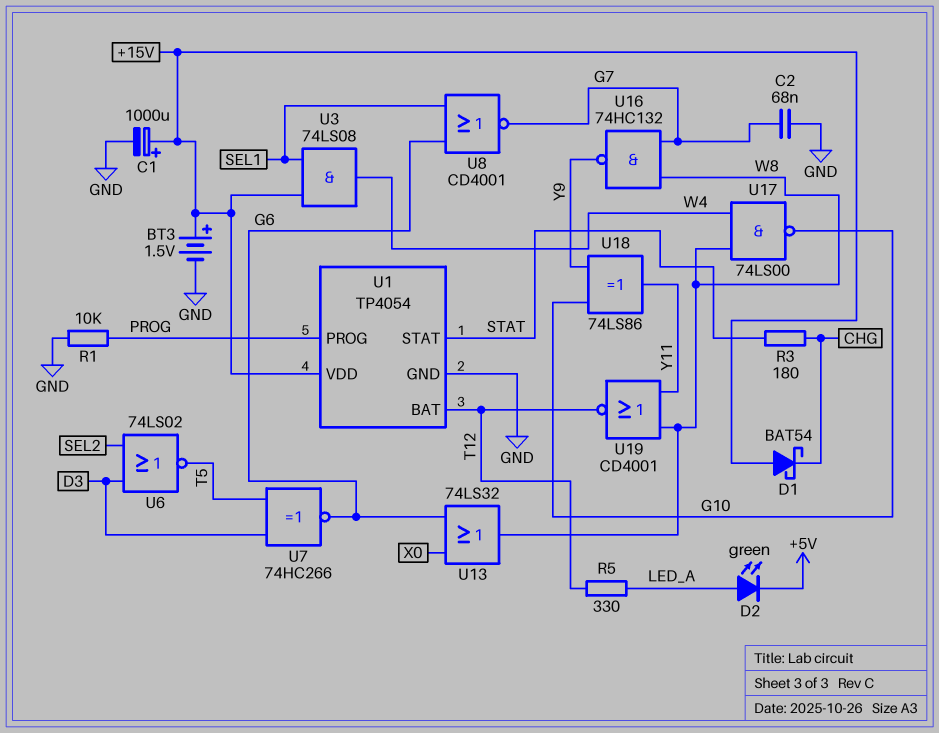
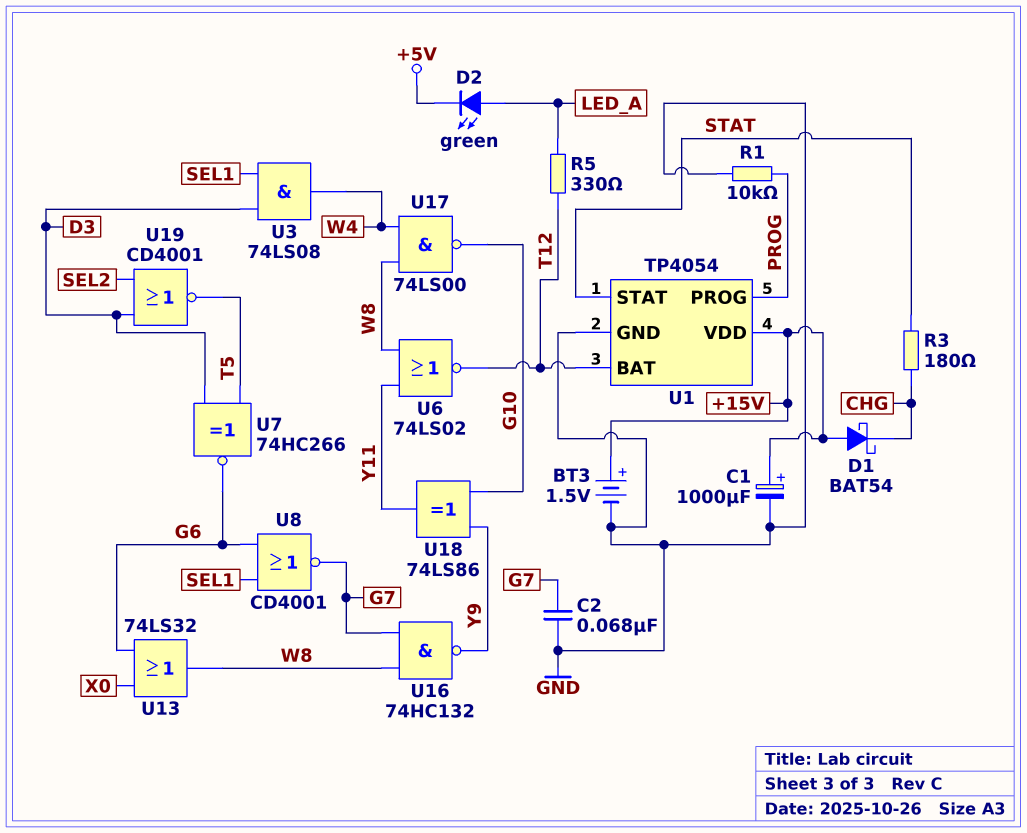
U3: AND 74LS08 (in +15V, in SEL1, out W4) -> AND 74LS08 (in D3, in SEL1, out W4)
U6: NOR 74LS02 (in D3, in SEL2, out T5) -> NOR 74LS02 (in W8, in Y11, out T12)
U19: NOR CD4001 (in W8, in Y11, out T12) -> NOR CD4001 (in D3, in SEL2, out T5)

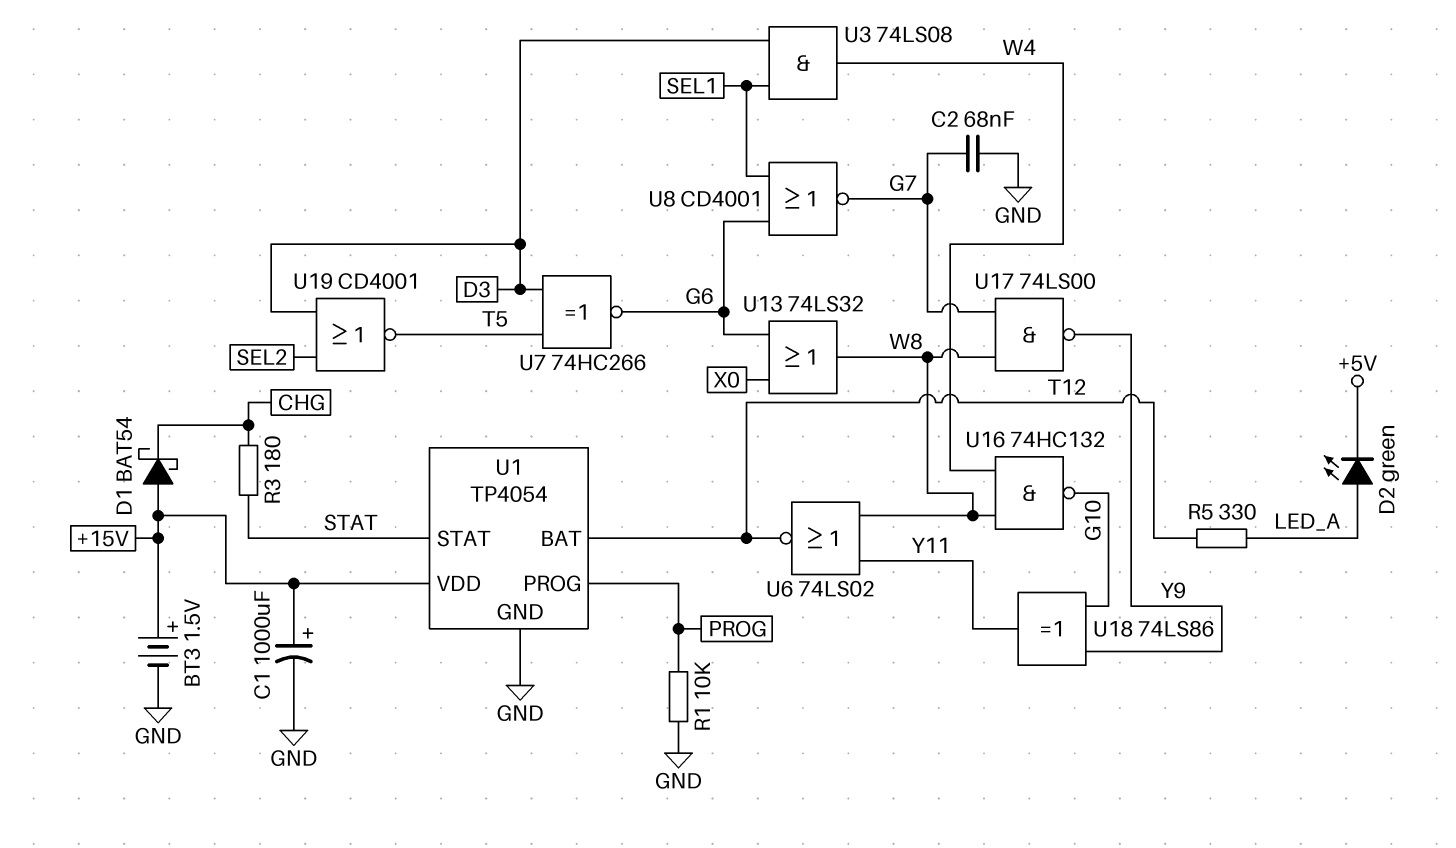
U16: NAND 74HC132 (in G7, in W8, out Y9) -> NAND 74HC132 (in W4, in W8, out G10)
U17: NAND 74LS00 (in W4, in W8, out G10) -> NAND 74LS00 (in G7, in W8, out Y9)

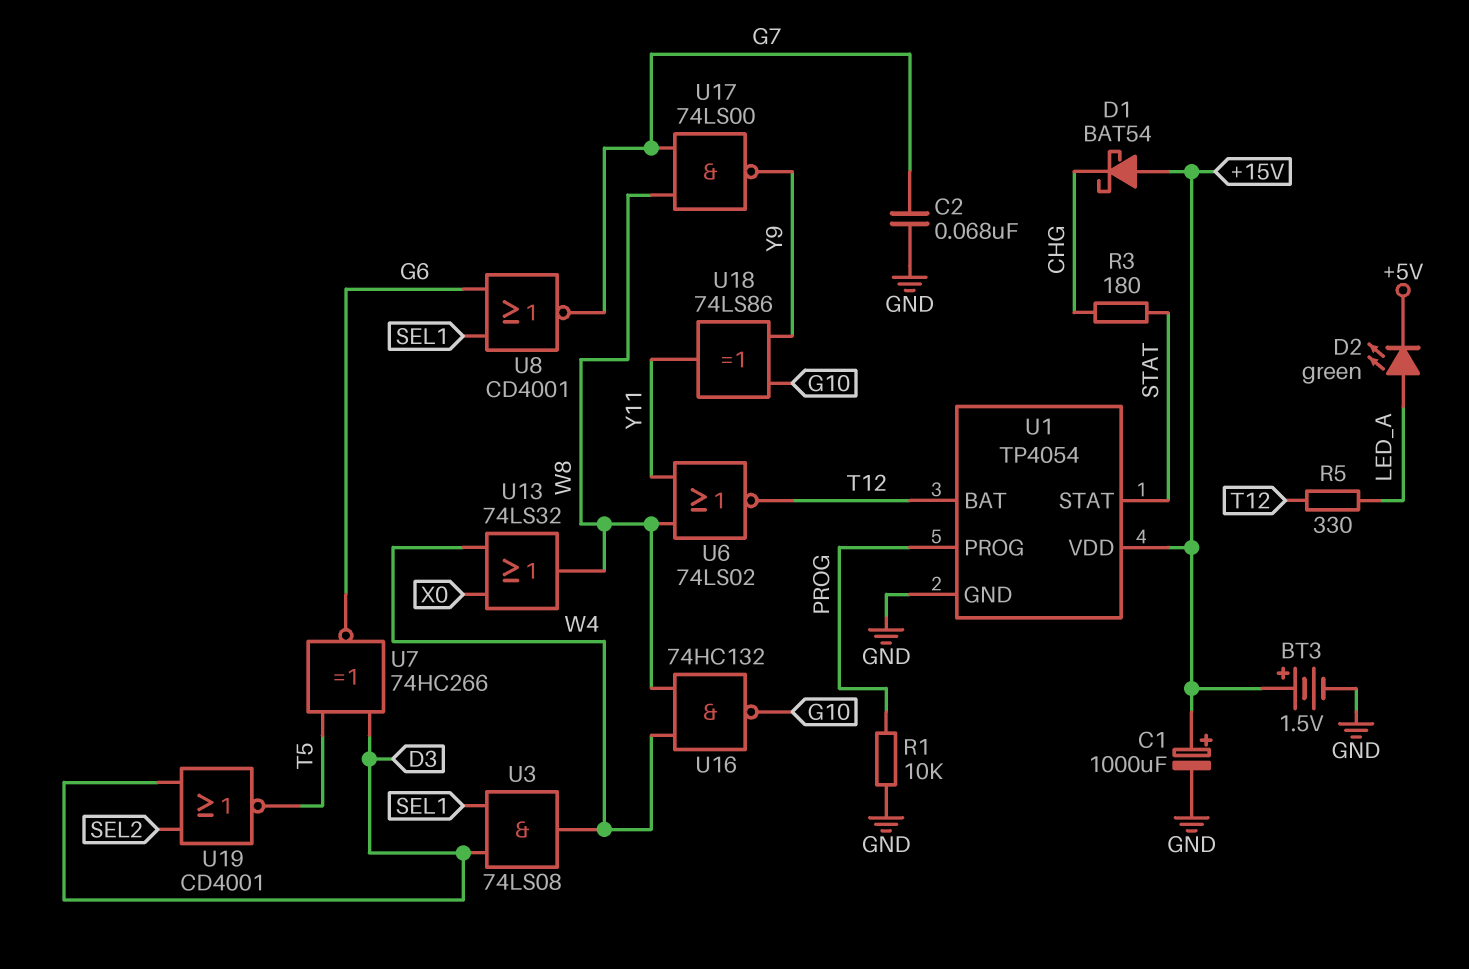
U13: OR 74LS32 (in G6, in X0, out W8) -> OR 74LS32 (in W4, in X0, out W8)

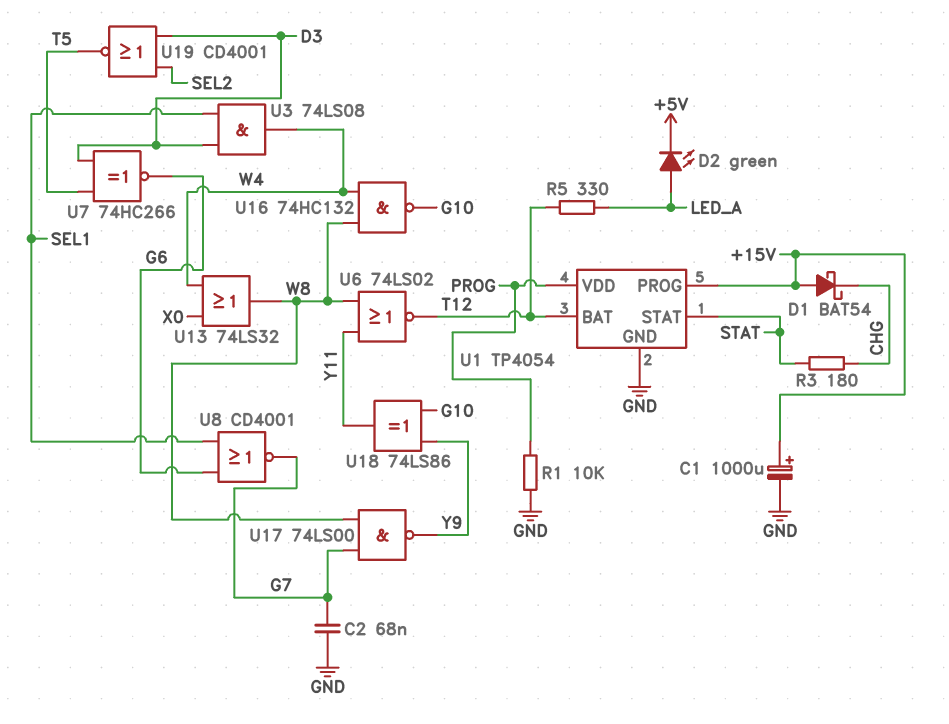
BT3: 1.5V (plus +15V, minus GND) -> none
U1 pin PROG: PROG -> +15V
U1 pin VDD: +15V -> PROG

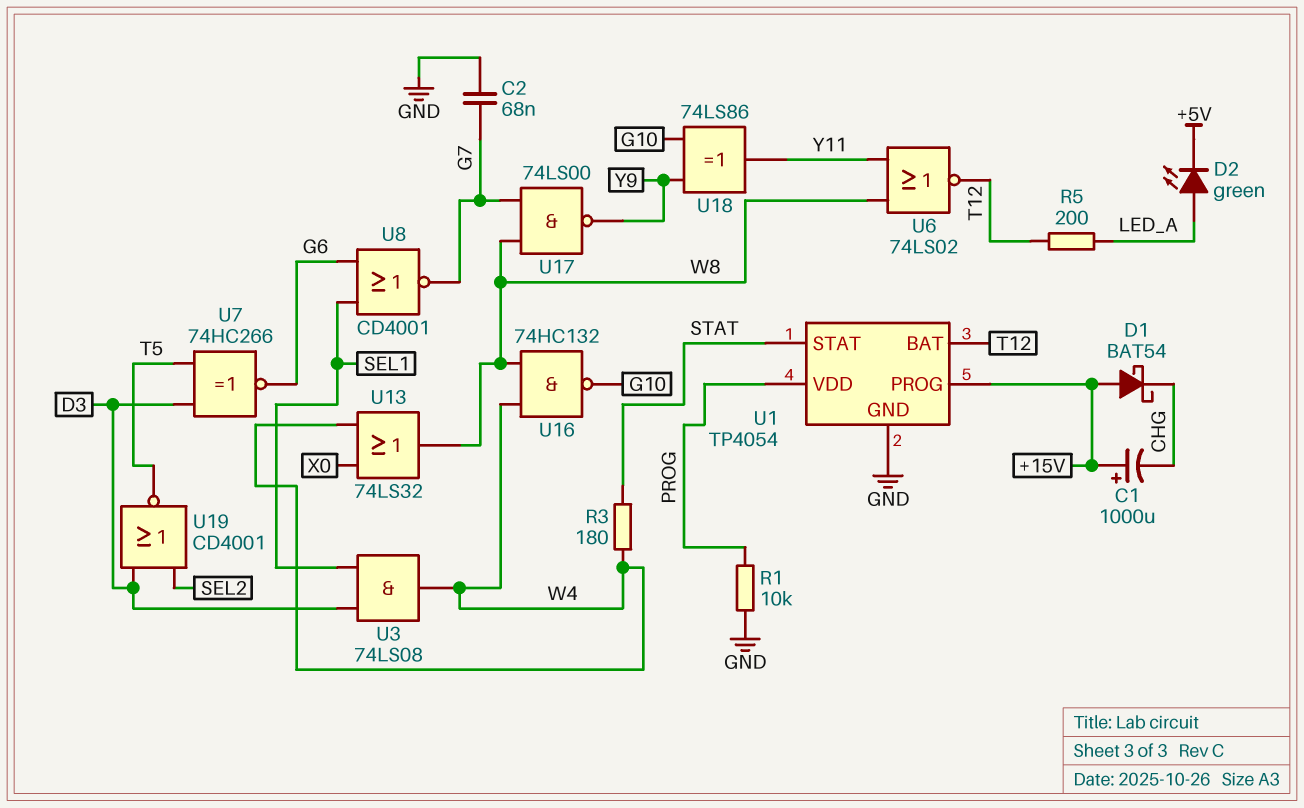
C1: 1000uF (plus +15V, minus GND) -> 1000uF (plus +15V, minus CHG)
R3: 180 (CHG, STAT) -> 180 (STAT, W4)
R5: 330 (LED_A, T12) -> 200 (LED_A, T12)

